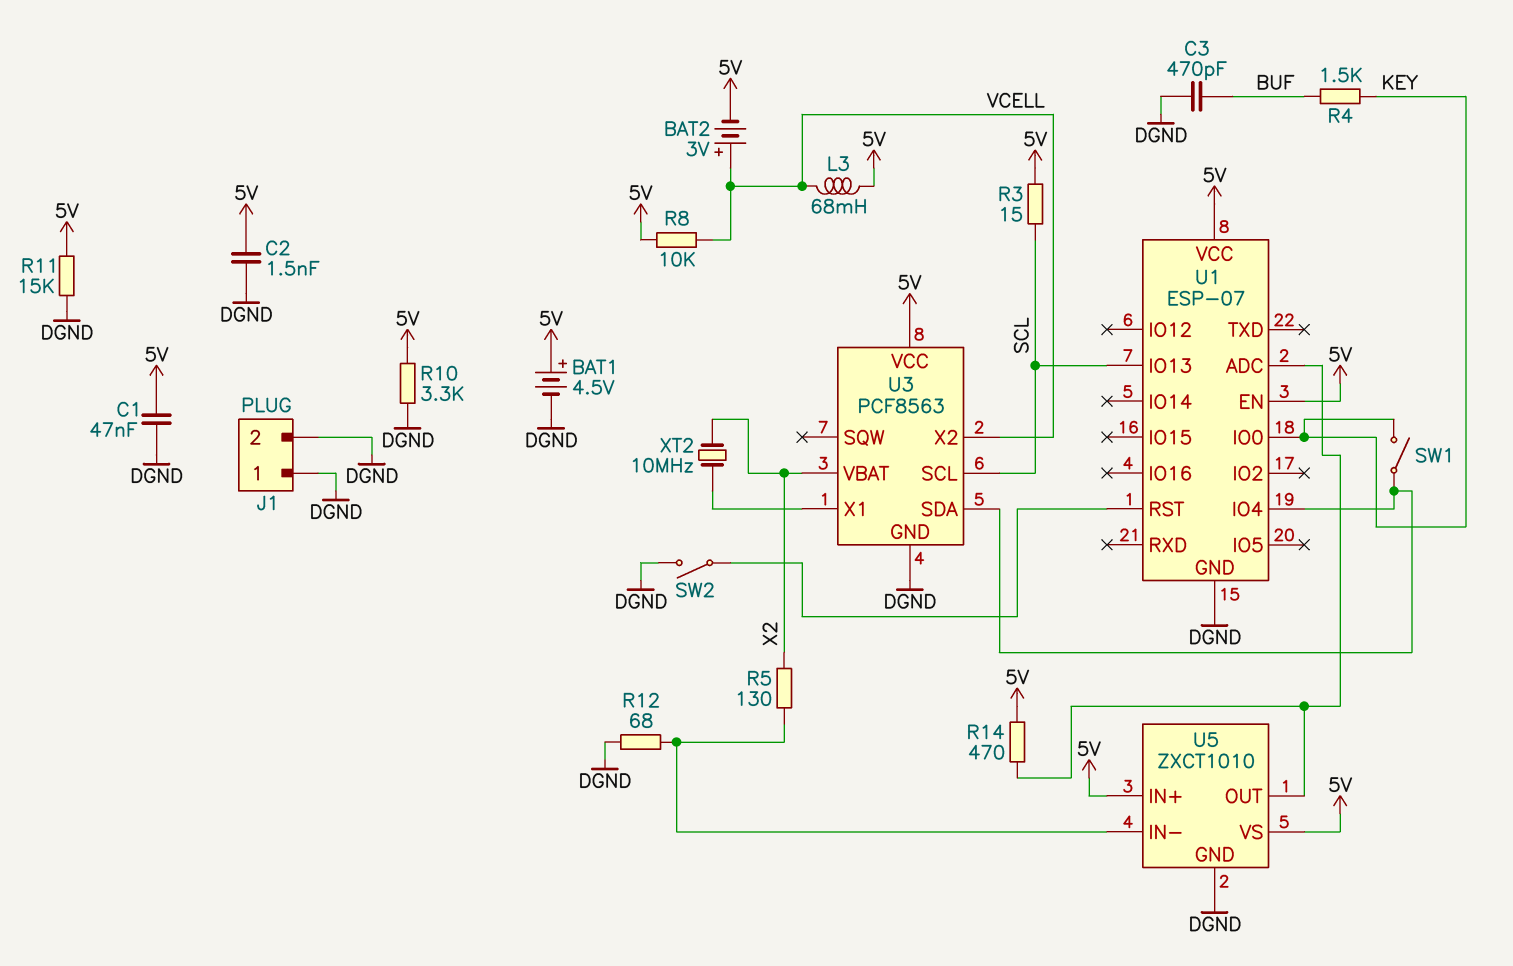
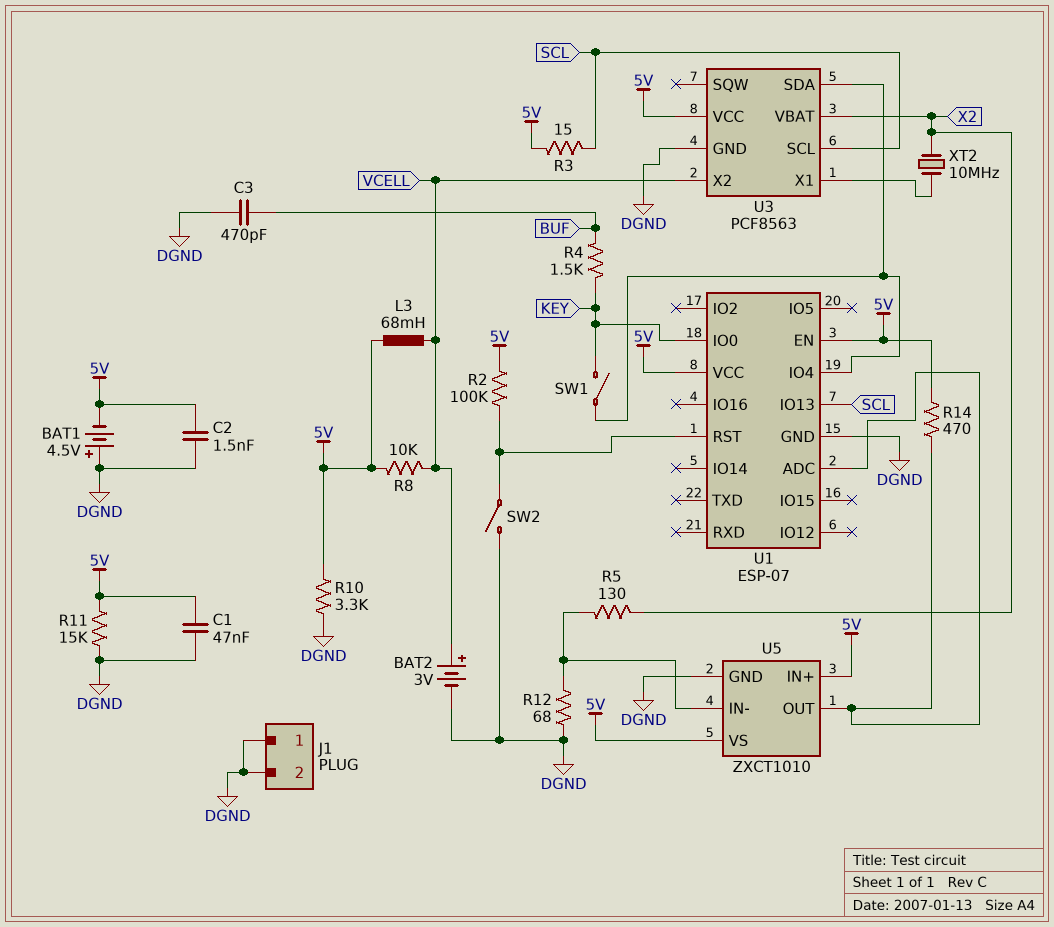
BAT1: 4.5V (plus 5V, minus DGND) -> 4.5V (plus DGND, minus 5V)
BAT2: 3V (plus VCELL, minus 5V) -> 3V (plus VCELL, minus DGND)
R2: none -> 100k (5V, U1/RST)

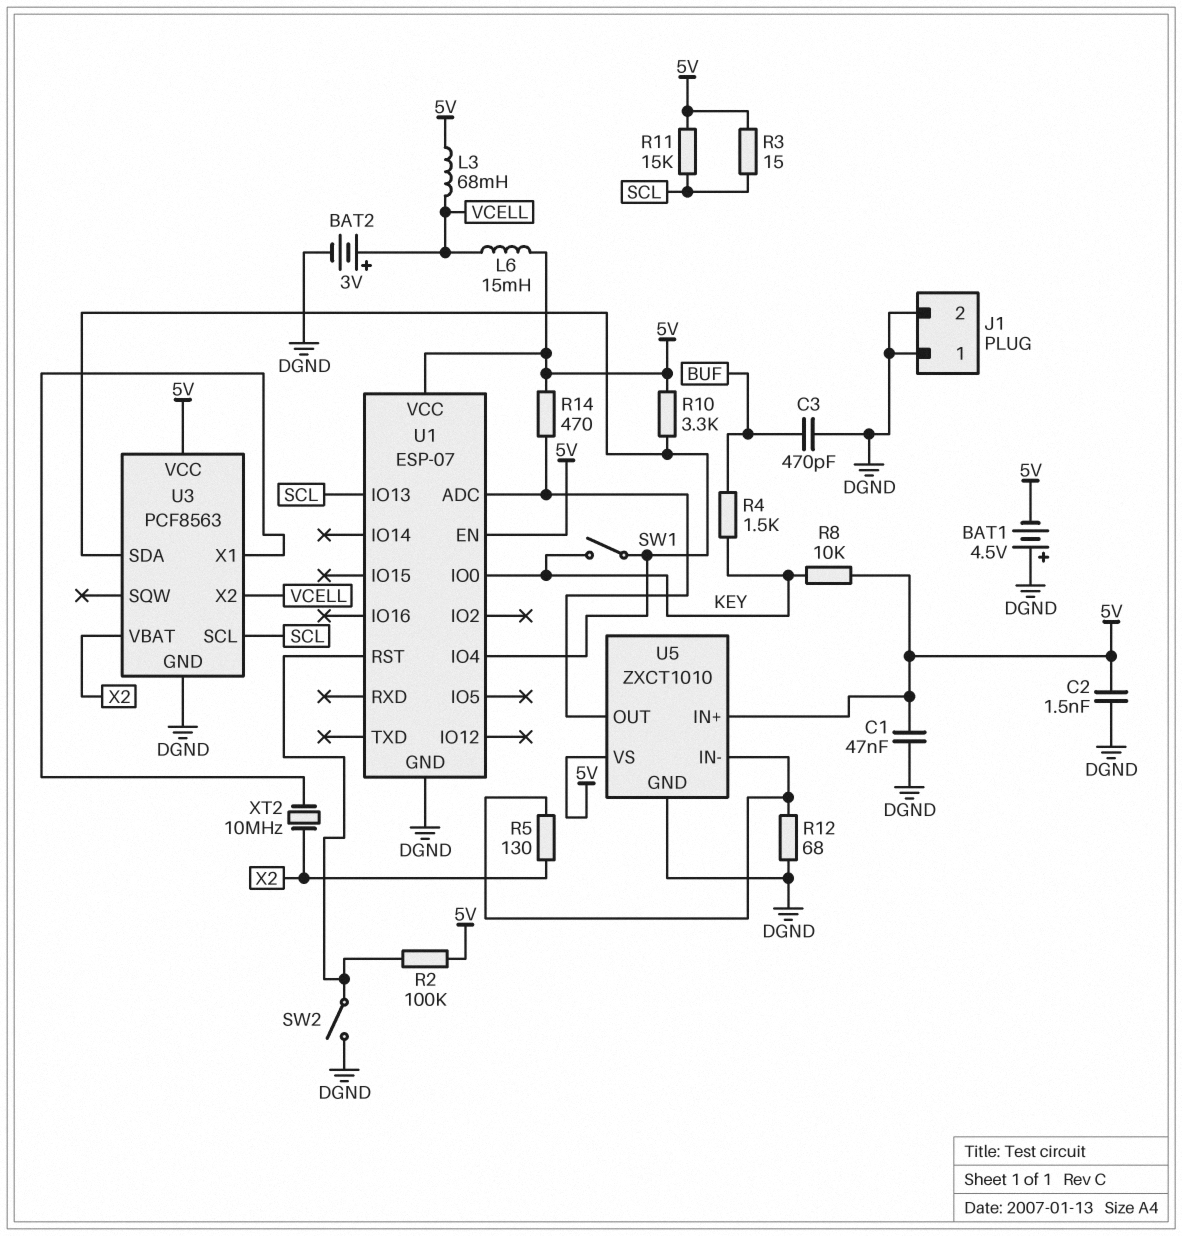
L6: none -> 15mH (5V, VCELL)
R8: 10k (5V, VCELL) -> 10k (5V, KEY)
R10: 3.3k (5V, DGND) -> 3.3k (5V, U1/IO4)
R11: 15k (5V, DGND) -> 15k (5V, SCL)

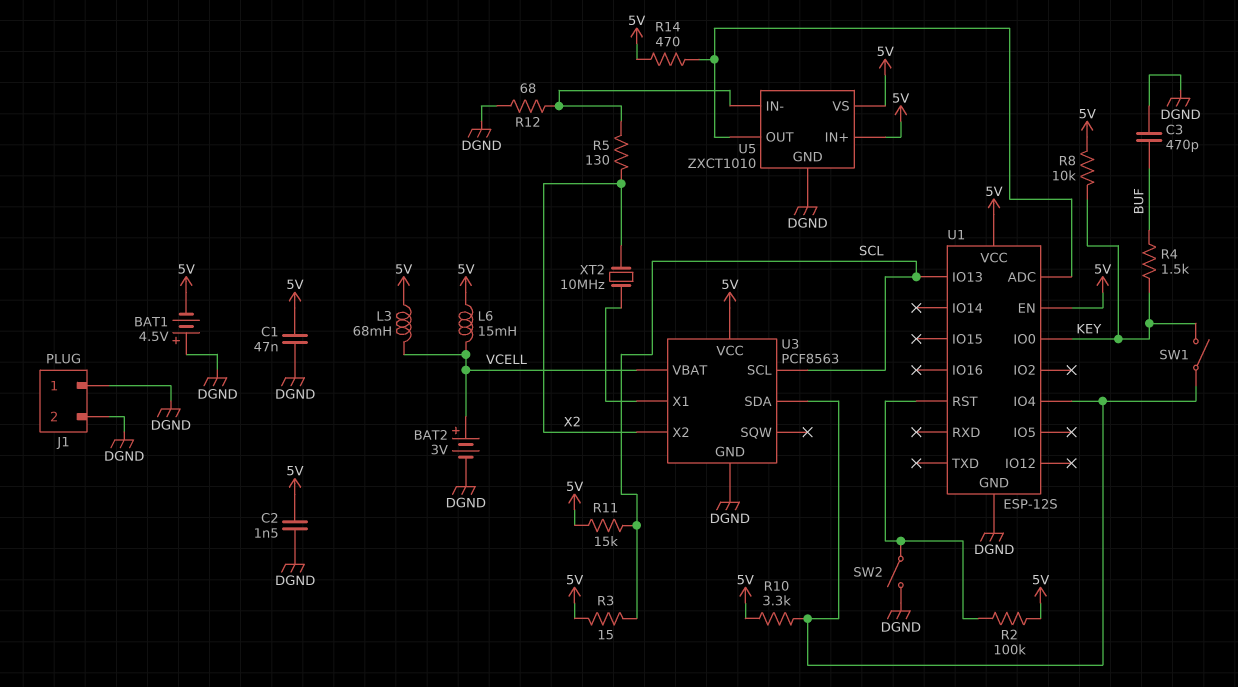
U1: ESP-07 -> ESP-12S
U3 pin VBAT: X2 -> VCELL
U3 pin X2: VCELL -> X2

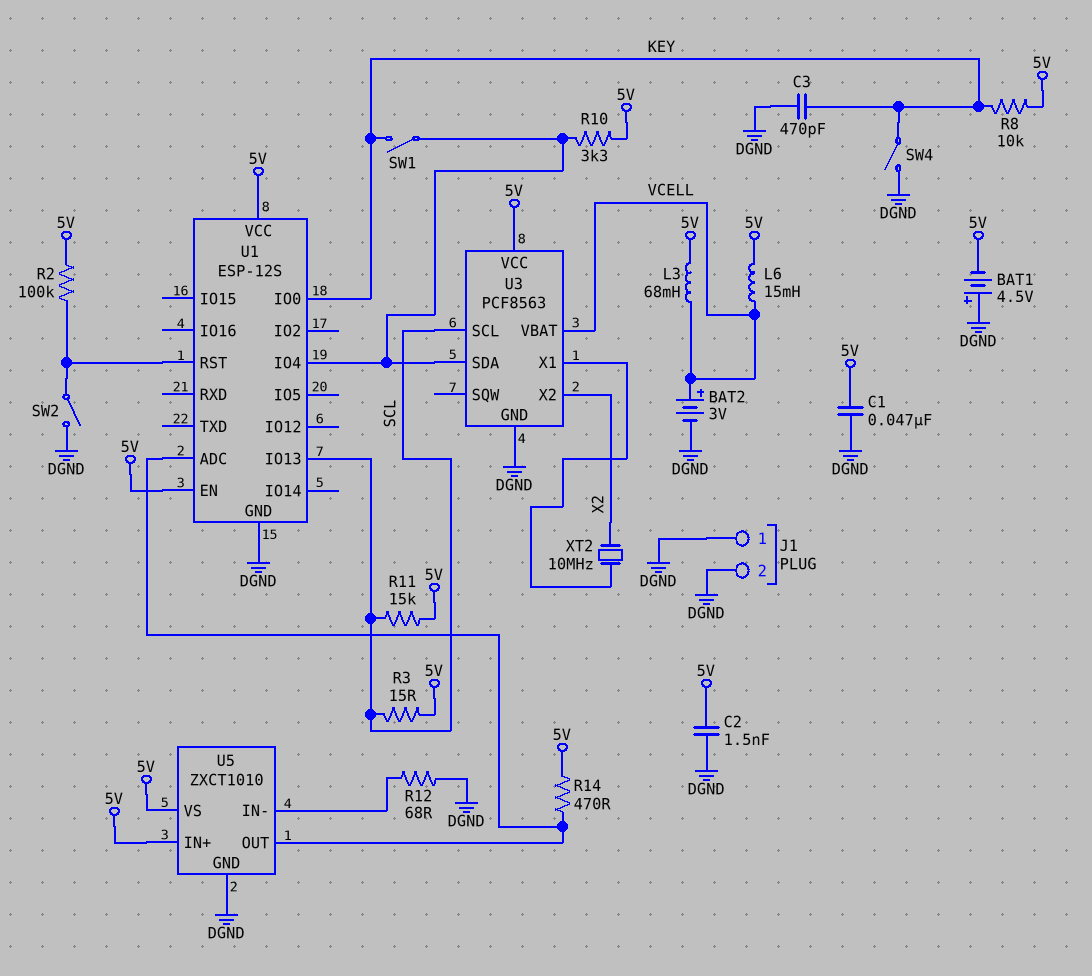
C3: 470pF (BUF, DGND) -> 470pF (DGND, KEY)
R4: 1.5k (BUF, KEY) -> none
R5: 130 (U5/IN-, X2) -> none
SW4: none -> switch (DGND, KEY)

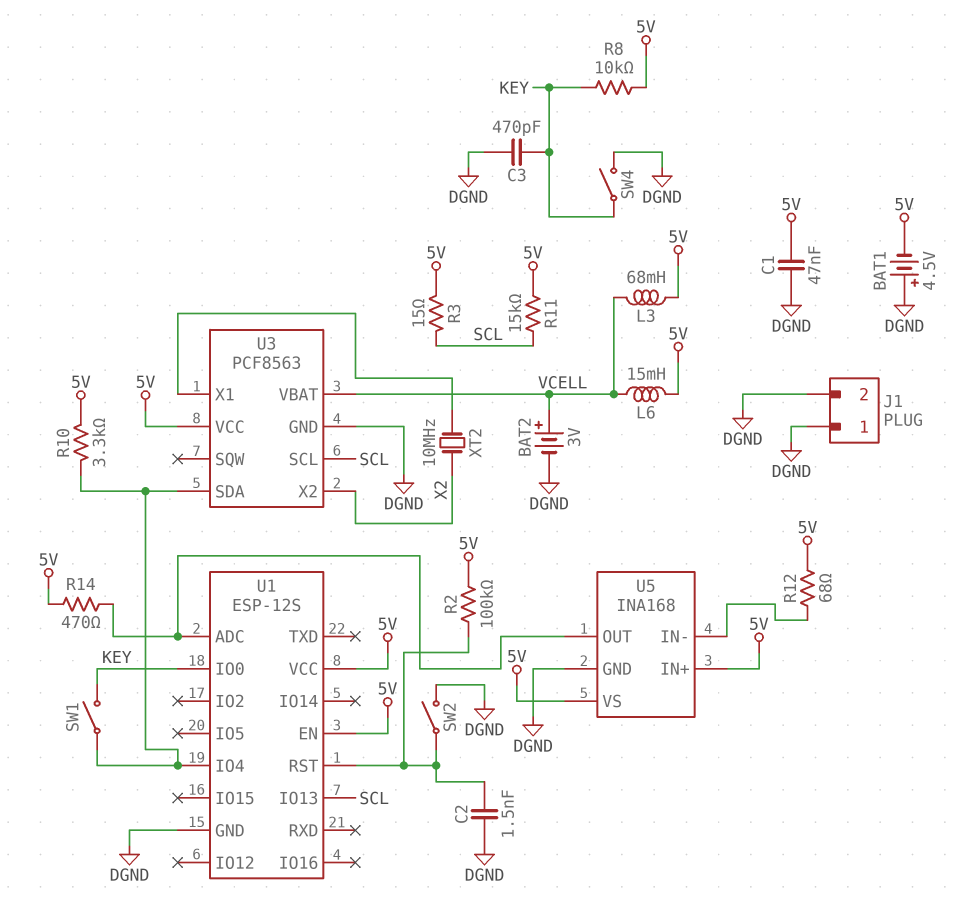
C2: 1.5nF (5V, DGND) -> 1.5nF (DGND, U1/RST)
R12: 68 (DGND, U5/IN-) -> 68 (5V, U5/IN-)
U5: ZXCT1010 -> INA168

